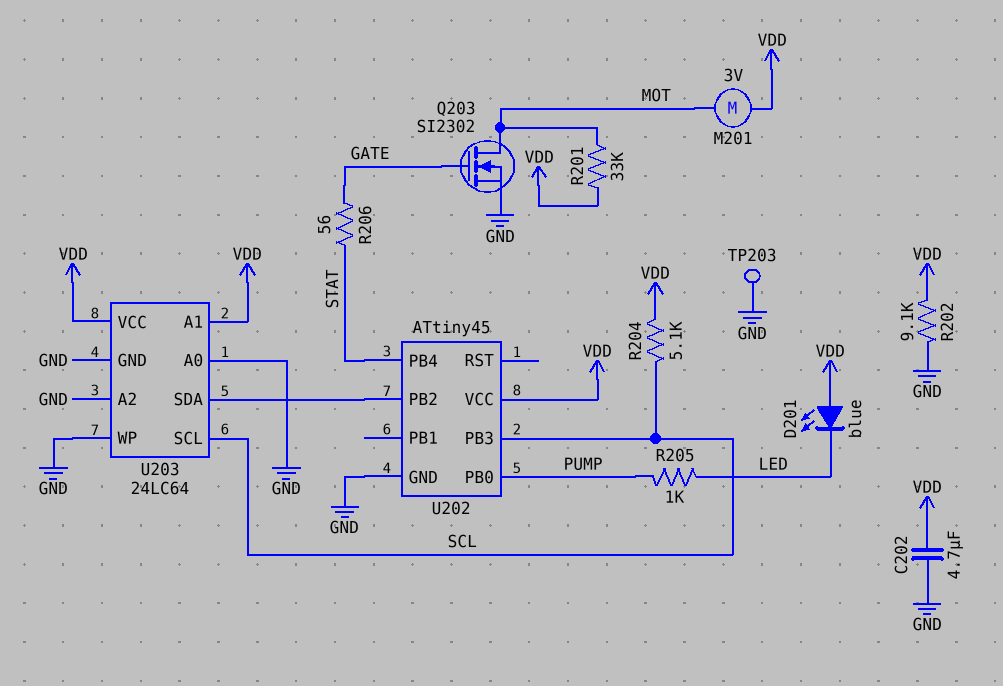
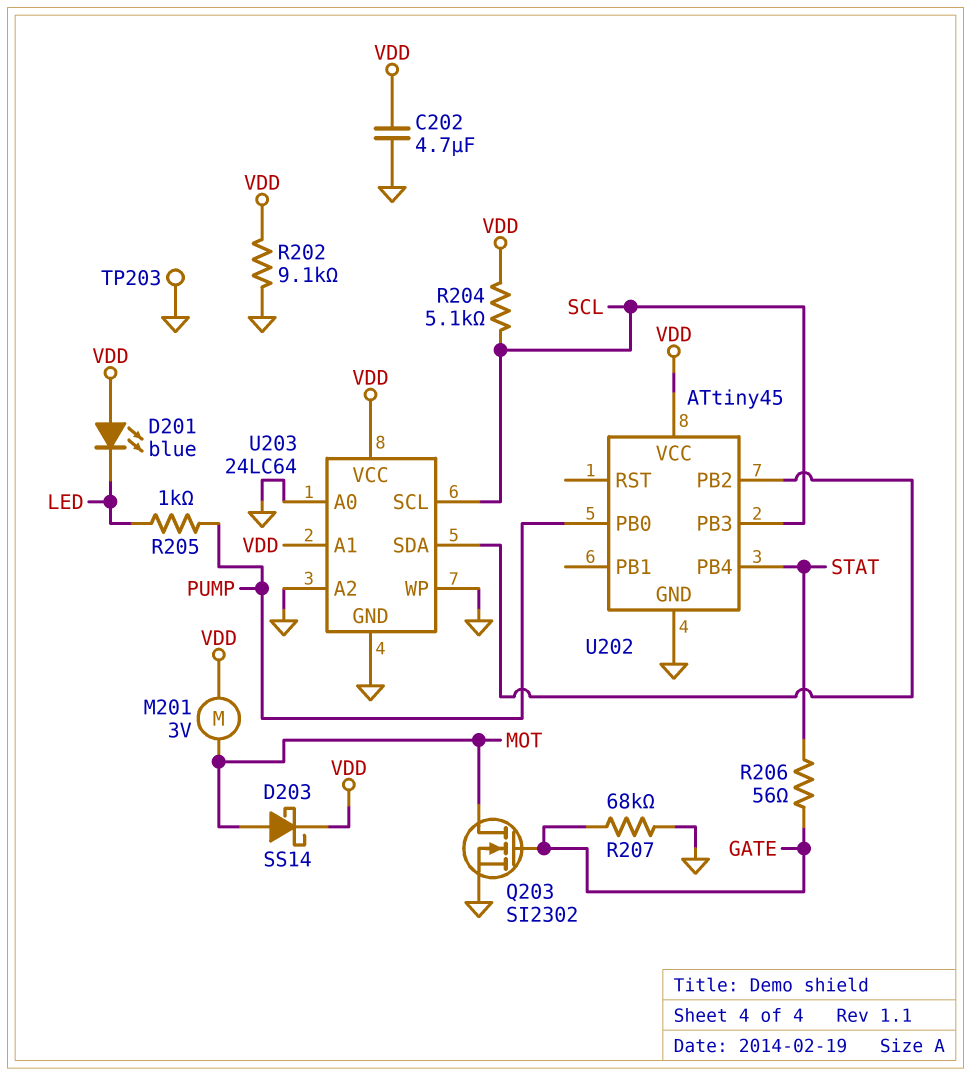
D203: none -> schottky SS14 (A MOT, K VDD)
R201: 33k (MOT, VDD) -> none
R207: none -> 68k (GATE, GND)

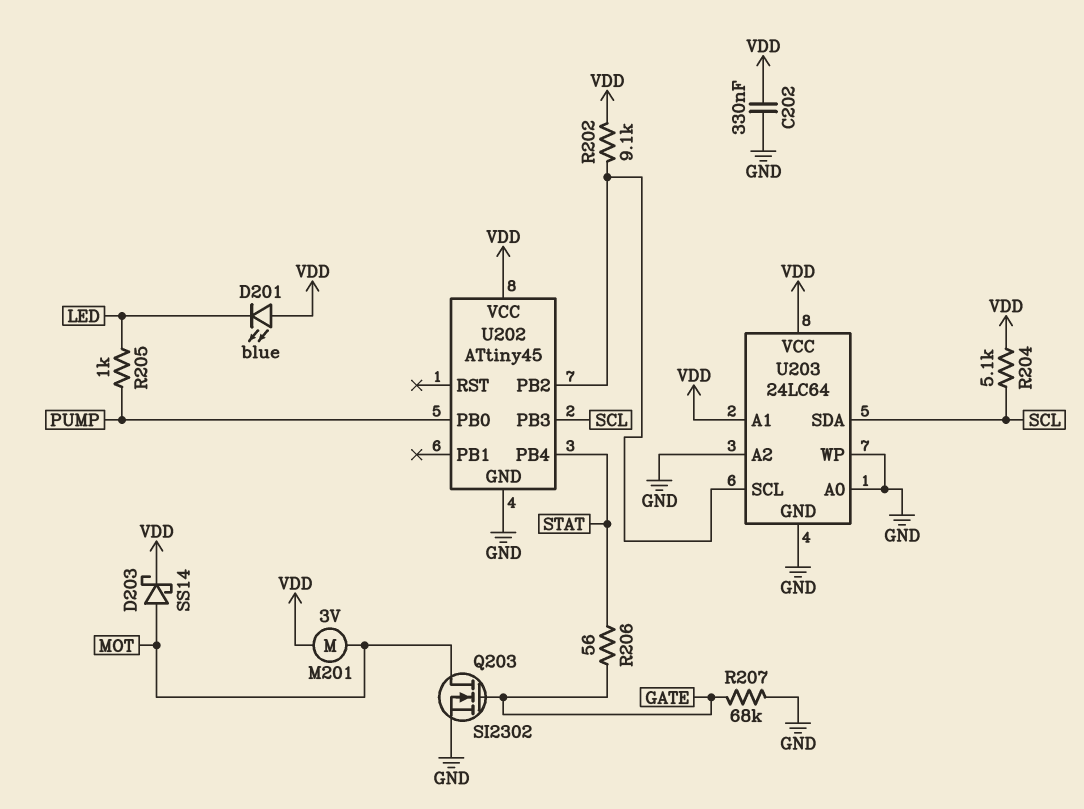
C202: 4.7uF (GND, VDD) -> 330nF (GND, VDD)
R202: 9.1k (GND, VDD) -> 9.1k (U202/PB2, VDD)
TP203: test point (GND) -> none
U203 pin SCL: SCL -> U202/PB2
U203 pin SDA: U202/PB2 -> SCL

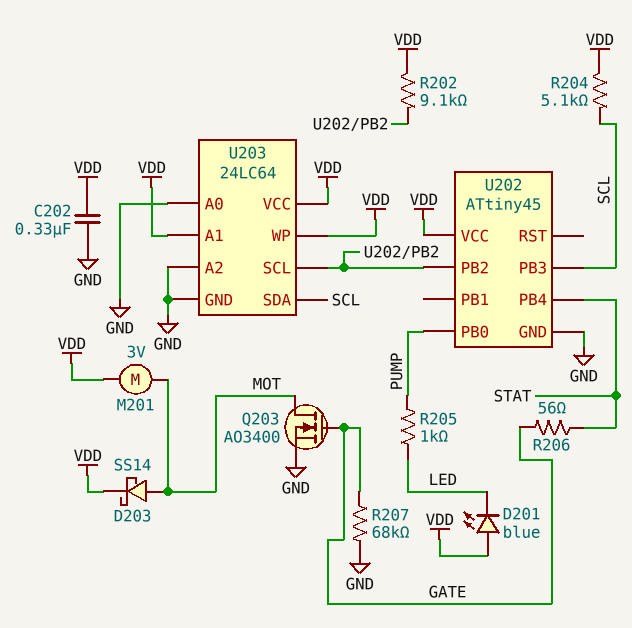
Q203: NMOS SI2302 (G GATE, D MOT, S GND) -> NMOS AO3400 (G GATE, D MOT, S GND)
U203 pin WP: GND -> VDD

